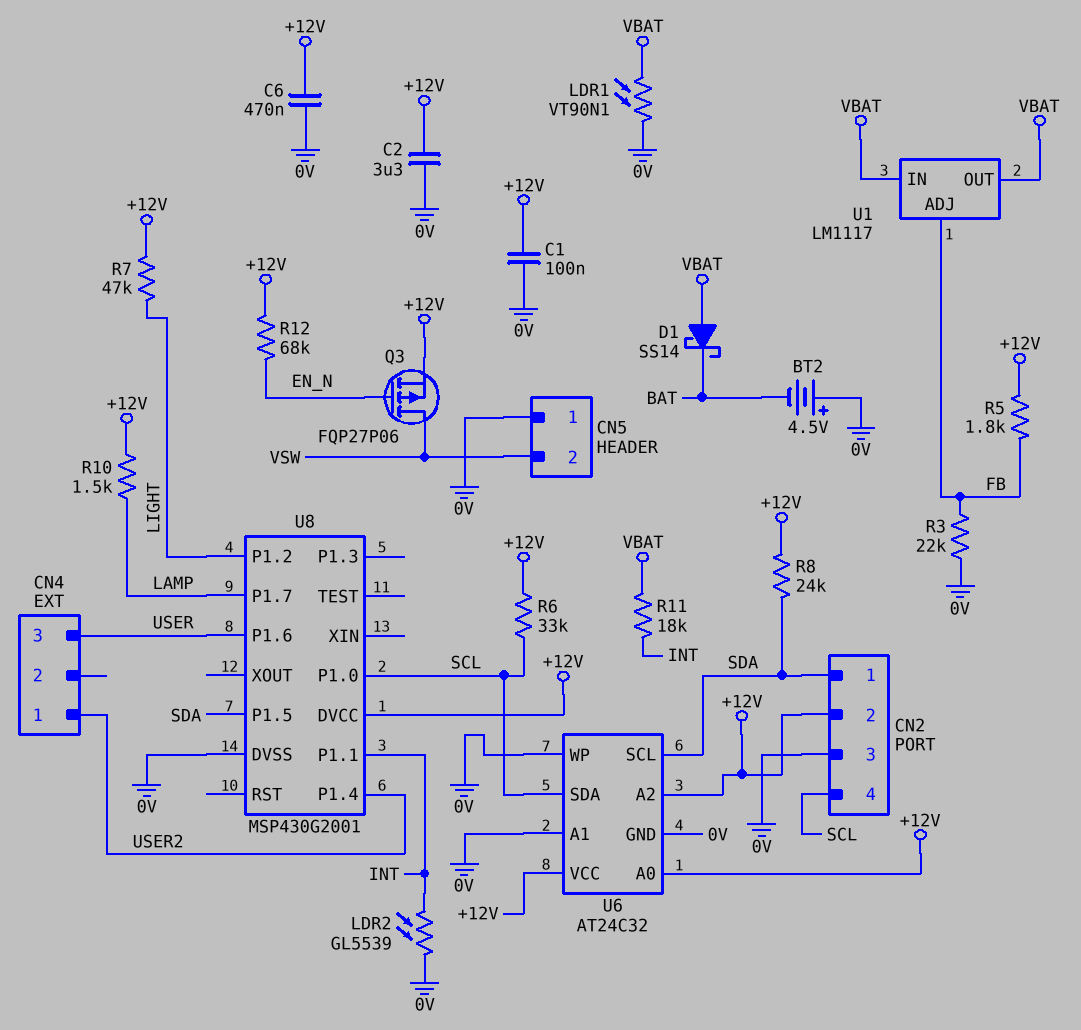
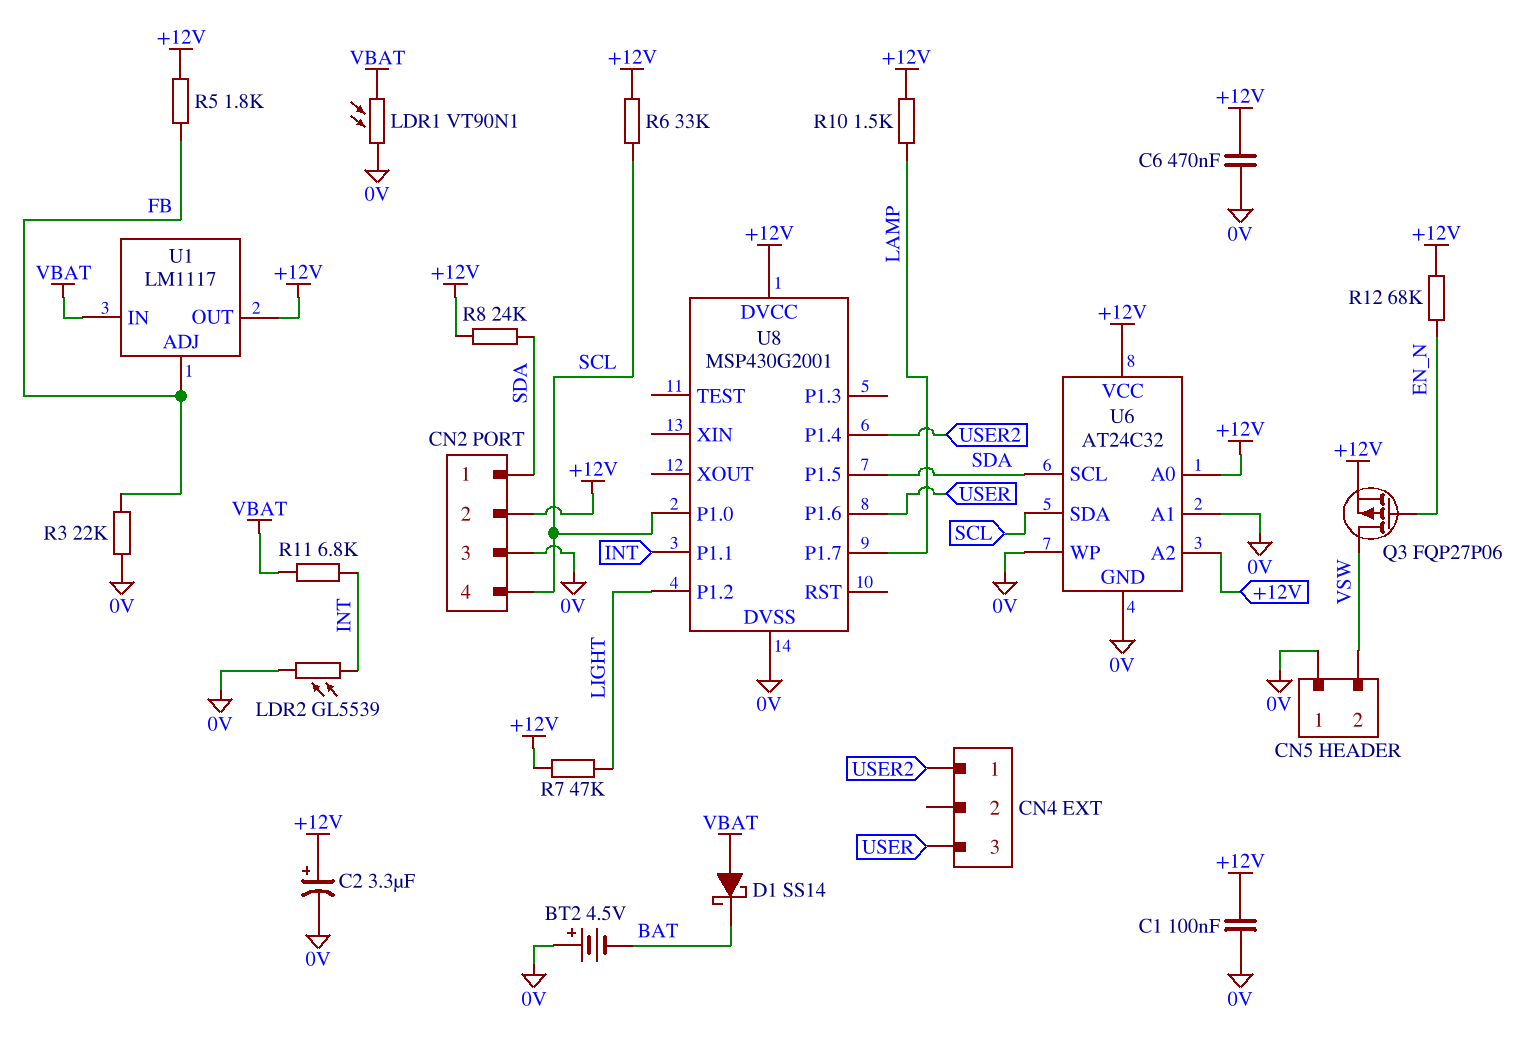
C2: 3.3uF (+12V, 0V) -> 3.3uF (plus +12V, minus 0V)
R11: 18k (INT, VBAT) -> 6.8k (INT, VBAT)
U1 pin OUT: VBAT -> +12V

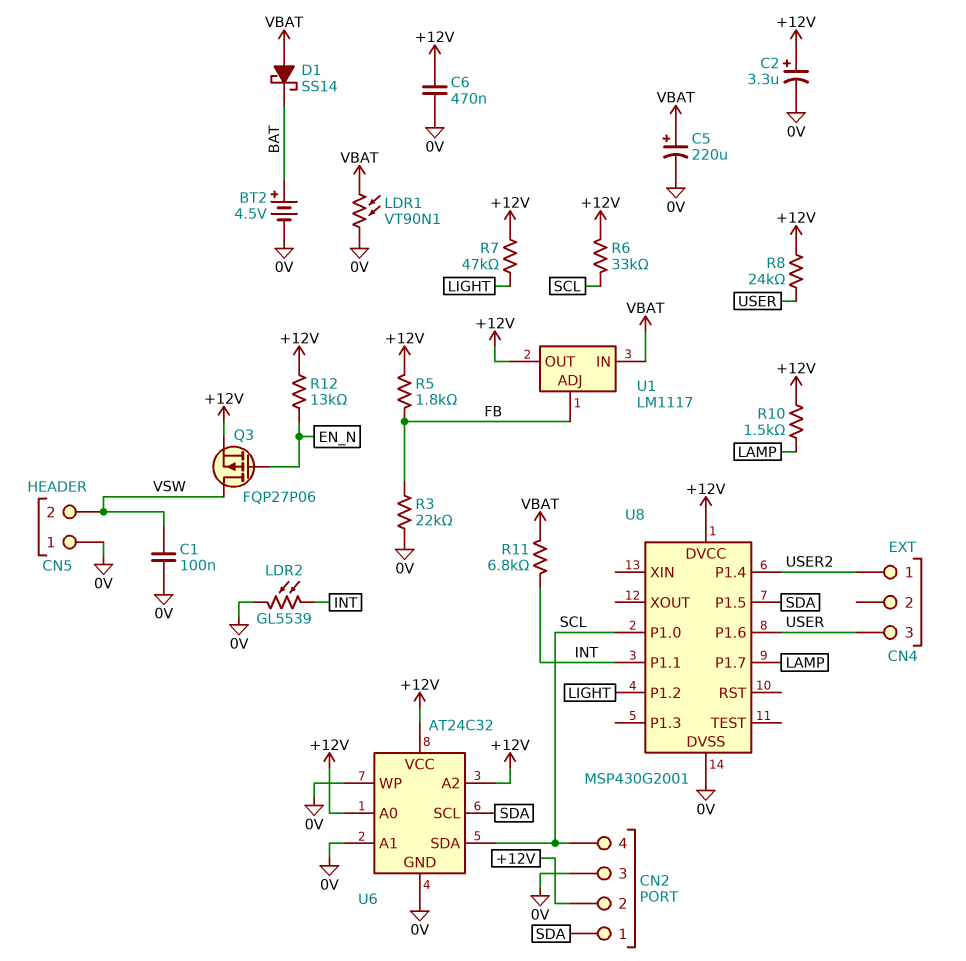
BT2: 4.5V (plus 0V, minus BAT) -> 4.5V (plus BAT, minus 0V)
C1: 100nF (+12V, 0V) -> 100nF (0V, VSW)
C5: none -> 220uF (plus VBAT, minus 0V)
R8: 24k (+12V, SDA) -> 24k (+12V, USER)
R12: 68k (+12V, EN_N) -> 13k (+12V, EN_N)

